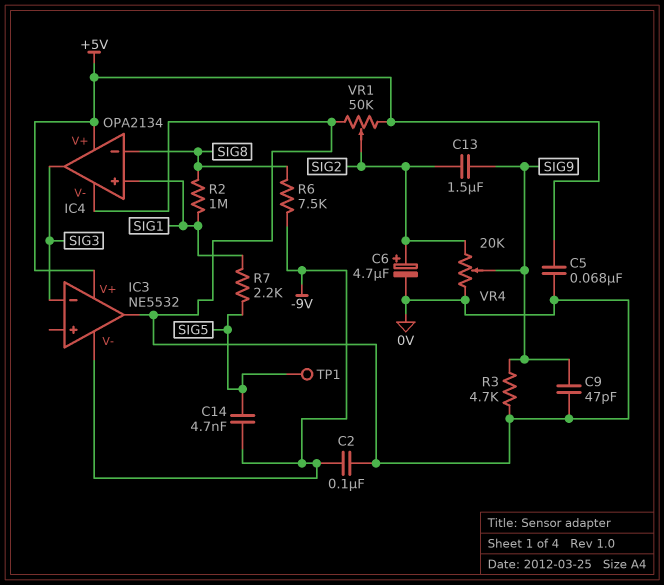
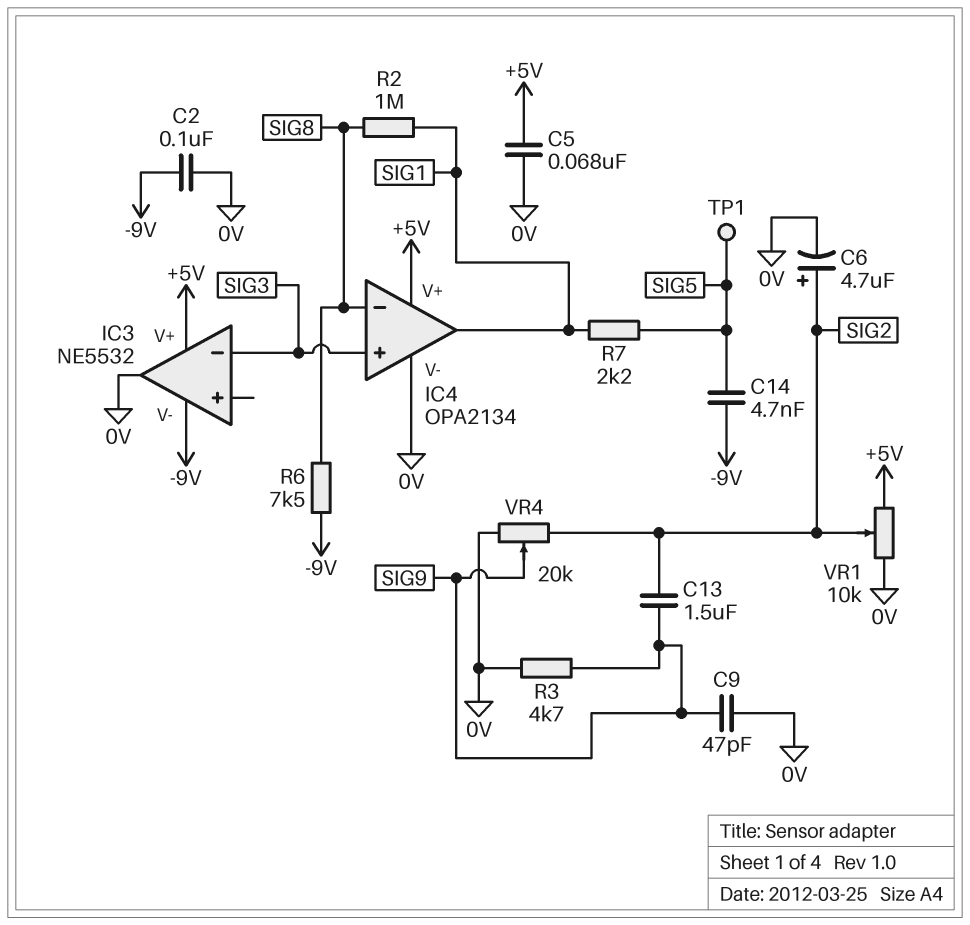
IC4 pin in+: SIG1 -> SIG3
IC4 pin out: SIG3 -> SIG1
VR1: 50k (+5V, 0V, wiper SIG2) -> 10k (+5V, 0V, wiper SIG2)

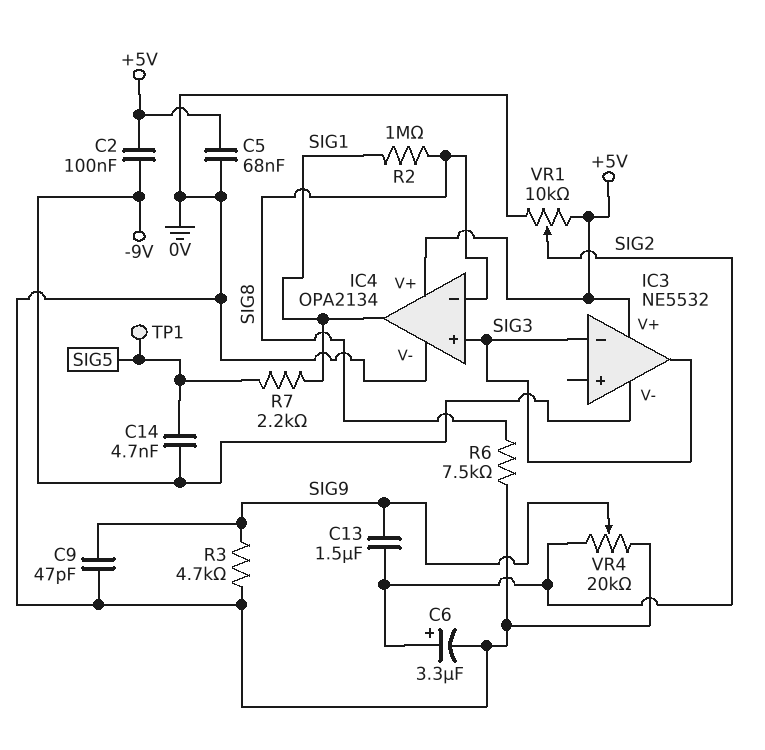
C2: 100nF (-9V, 0V) -> 100nF (+5V, -9V)
C6: 4.7uF (plus SIG2, minus 0V) -> 3.3uF (plus SIG2, minus 0V)
IC3 pin out: 0V -> SIG3
R6: 7.5k (-9V, SIG8) -> 7.5k (0V, SIG8)

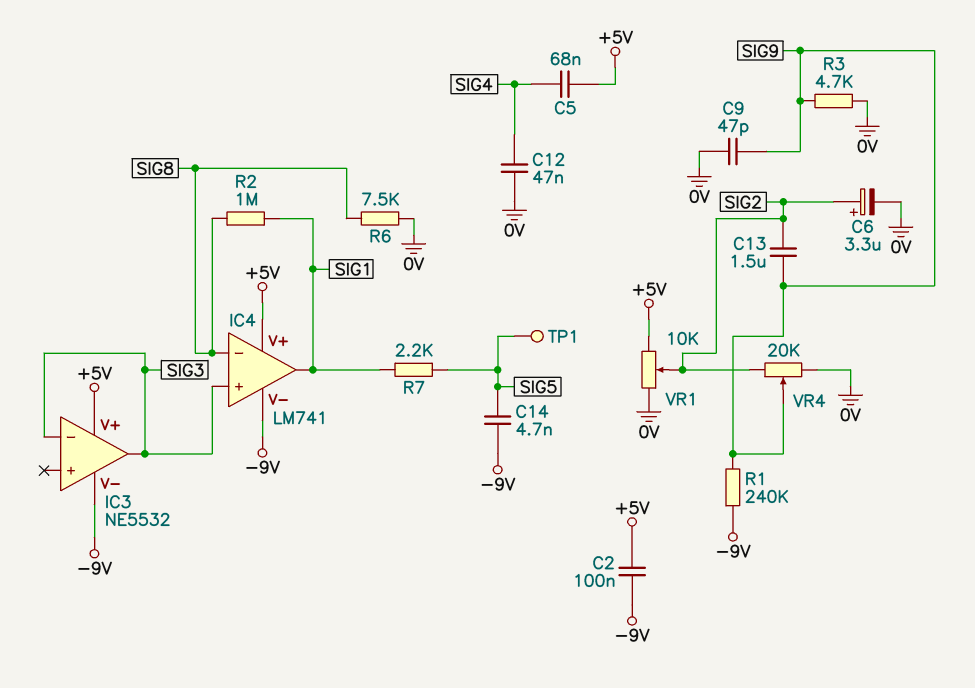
C5: 68nF (+5V, 0V) -> 68nF (+5V, SIG4)
C12: none -> 47nF (0V, SIG4)
IC4: OPA2134 -> LM741
IC4 pin V-: 0V -> -9V
R1: none -> 240k (-9V, SIG9)

